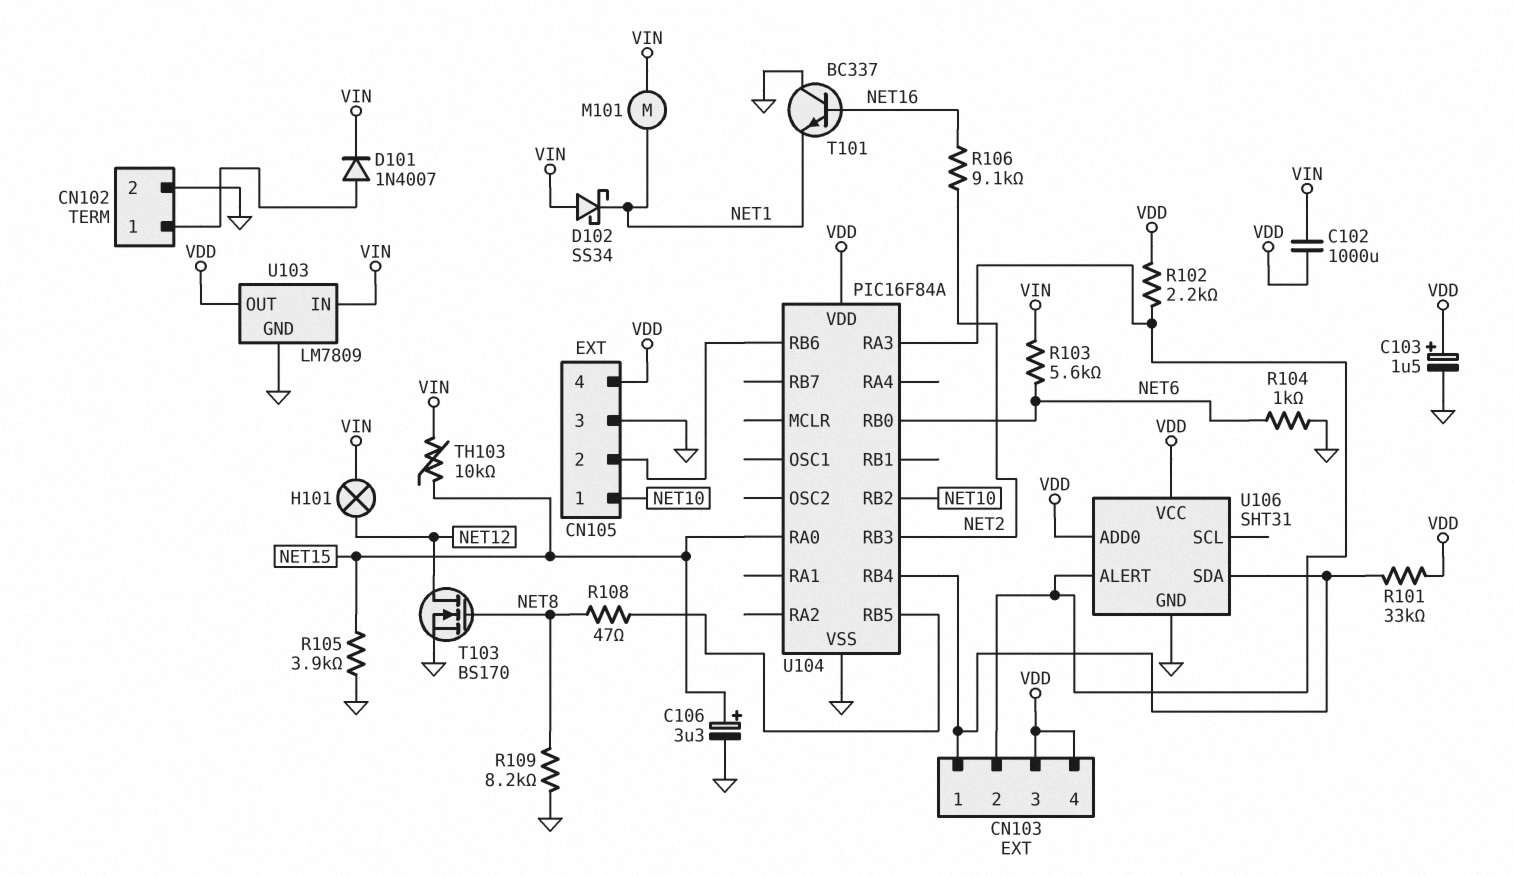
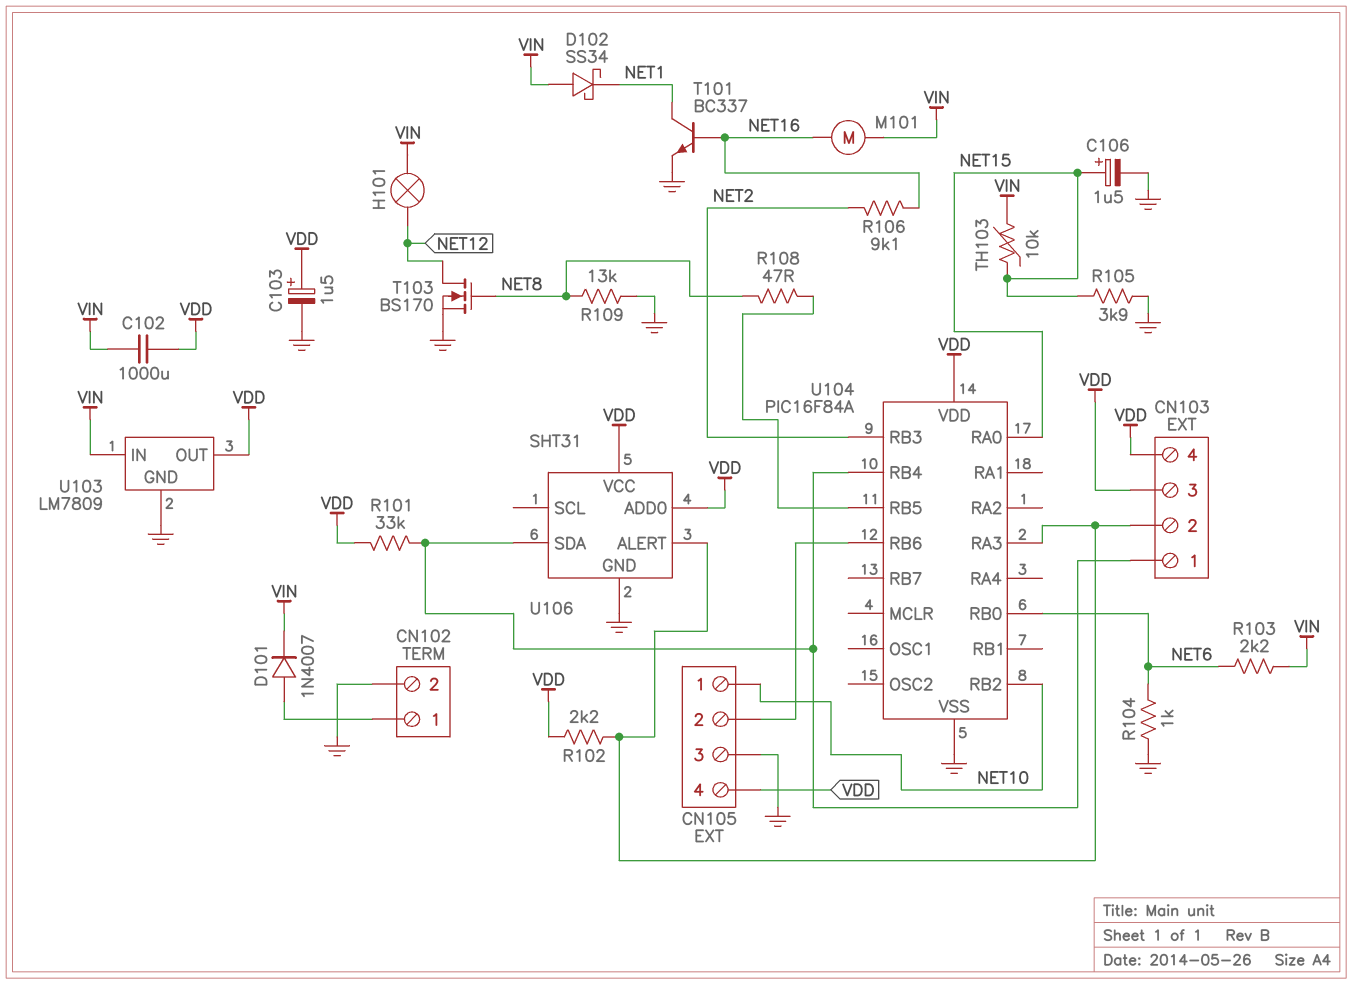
C106: 3.3uF (plus NET15, minus GND) -> 1.5uF (plus NET15, minus GND)
M101: motor (NET1, VIN) -> motor (NET16, VIN)
R103: 5.6k (NET6, VIN) -> 2.2k (NET6, VIN)
R109: 8.2k (GND, NET8) -> 13k (GND, NET8)
T101: NPN BC337 (B NET16, C GND, E NET1) -> NPN BC337 (B NET16, C NET1, E GND)

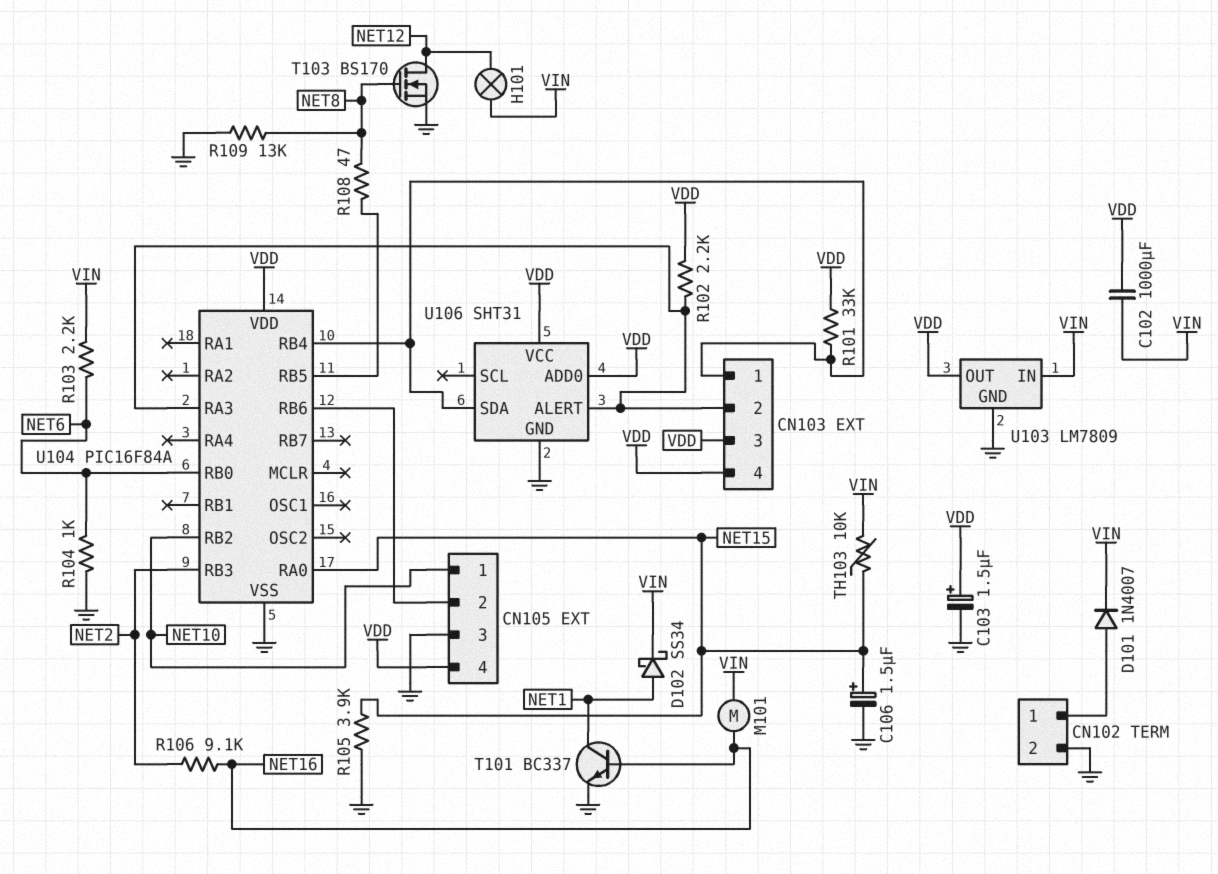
D102: schottky SS34 (A VIN, K NET1) -> schottky SS34 (A NET1, K VIN)

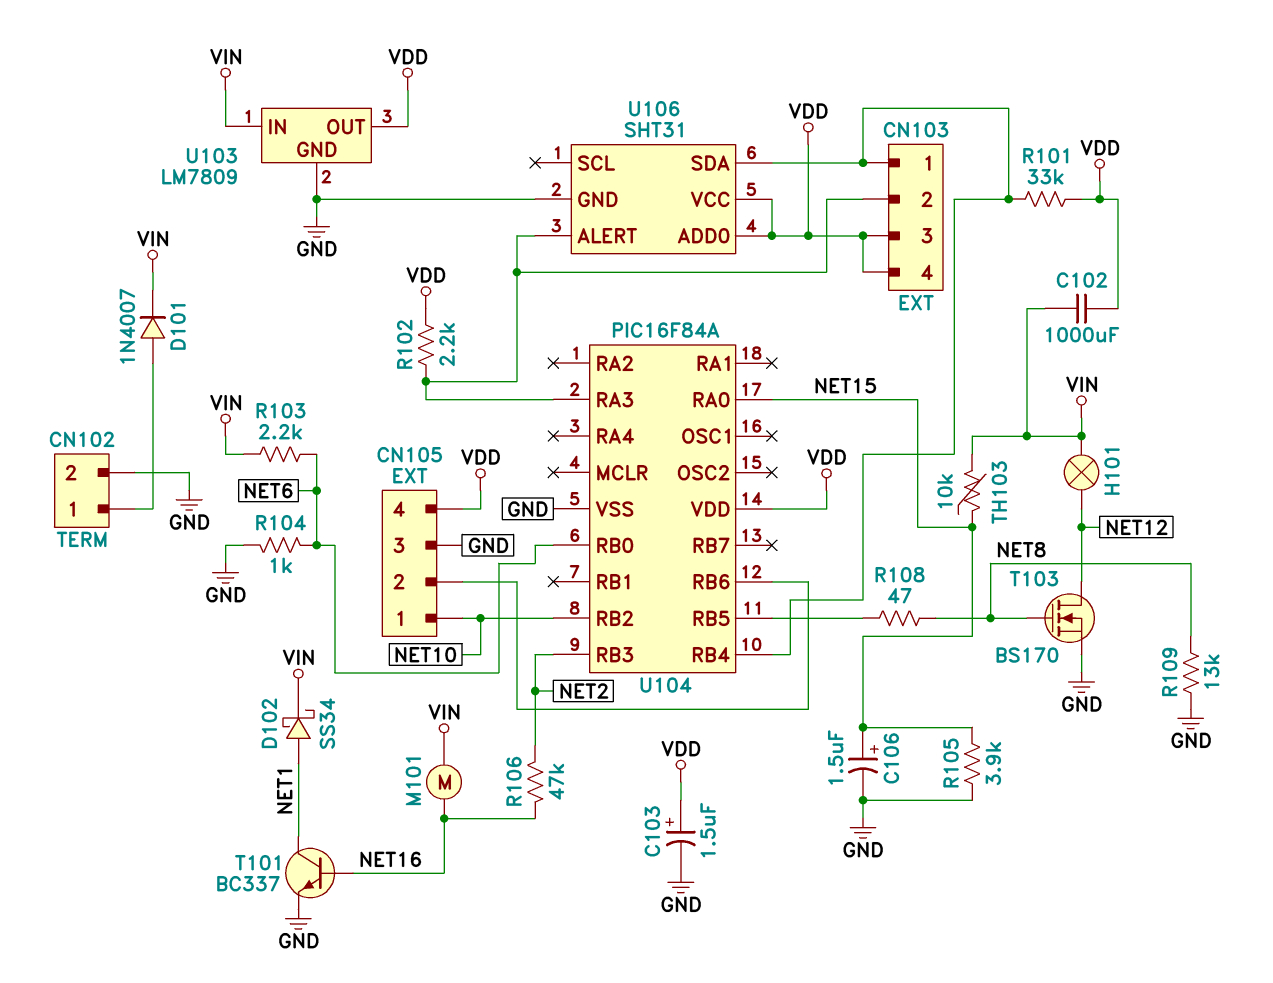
R106: 9.1k (NET2, NET16) -> 47k (NET2, NET16)

